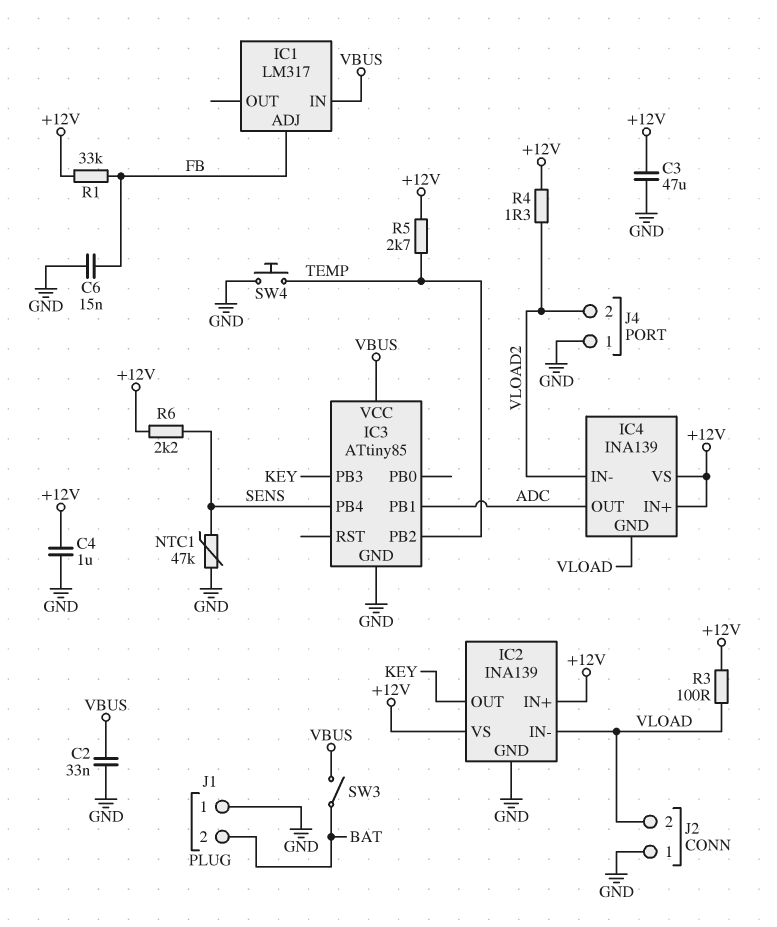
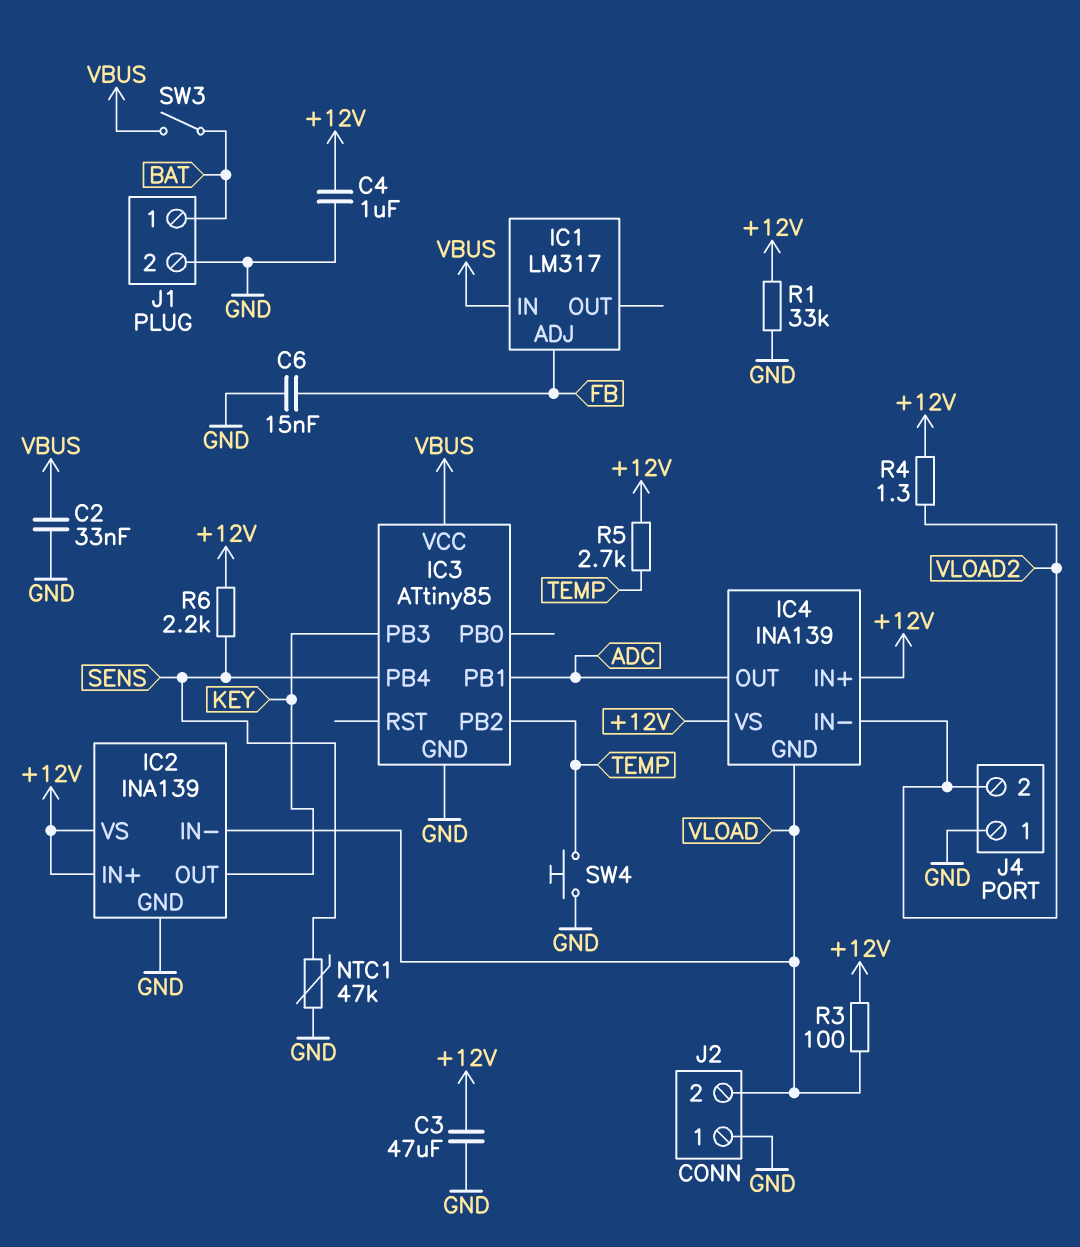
J1 pin 1: GND -> BAT
J1 pin 2: BAT -> GND
R1: 33k (+12V, FB) -> 33k (+12V, GND)

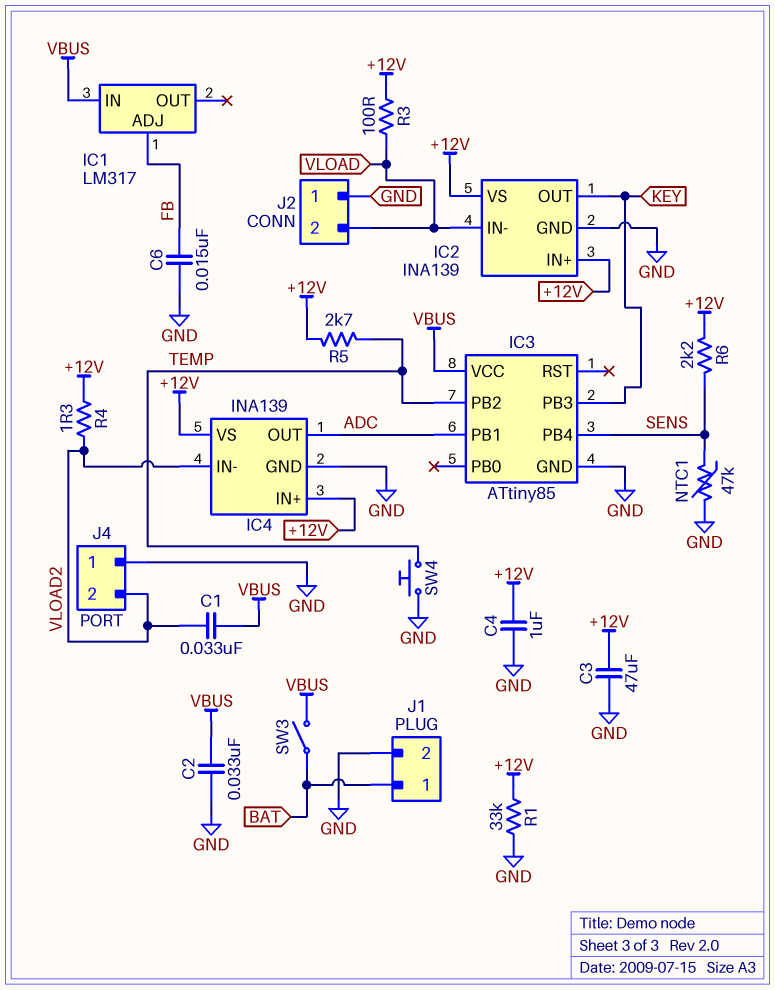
C1: none -> 33nF (VBUS, VLOAD2)
IC4 pin GND: VLOAD -> GND

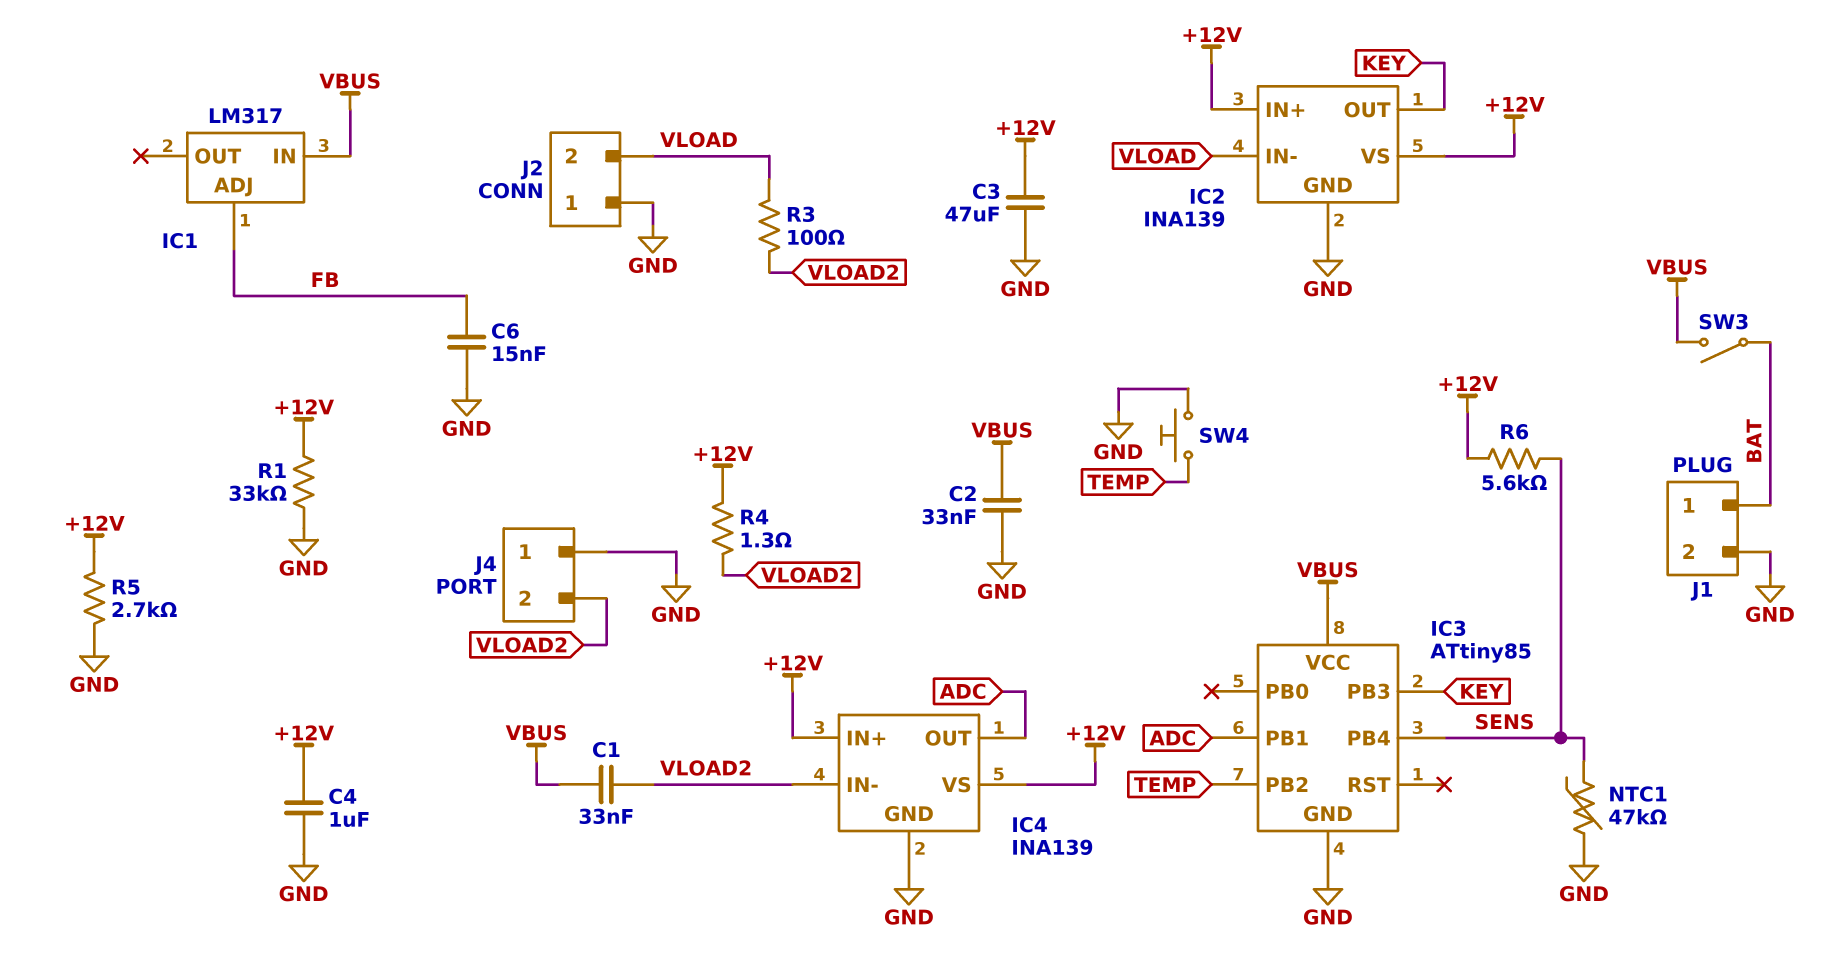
R3: 100 (+12V, VLOAD) -> 100 (VLOAD, VLOAD2)
R5: 2.7k (+12V, TEMP) -> 2.7k (+12V, GND)
R6: 2.2k (+12V, SENS) -> 5.6k (+12V, SENS)

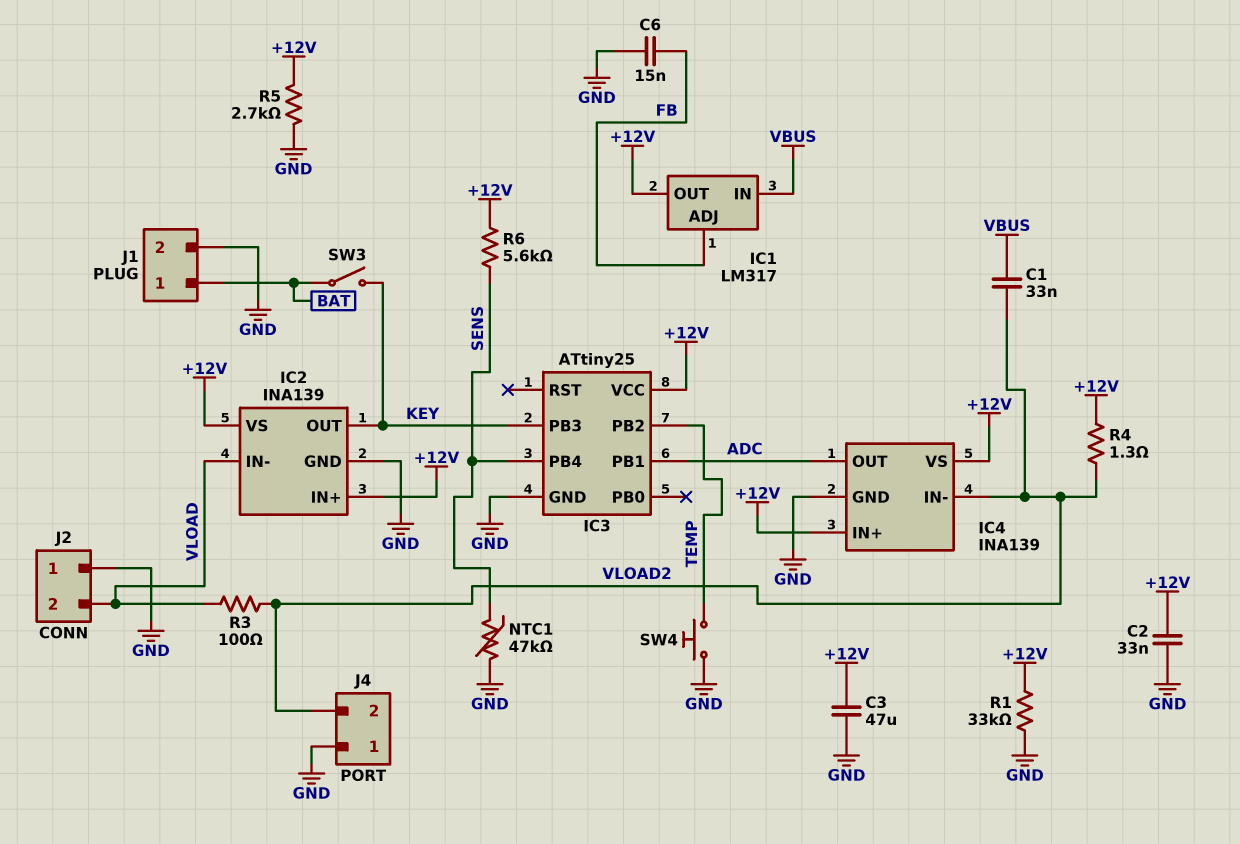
C2: 33nF (GND, VBUS) -> 33nF (+12V, GND)
C4: 1uF (+12V, GND) -> none
IC1 pin OUT: none -> +12V
IC3: ATtiny85 -> ATtiny25
IC3 pin VCC: VBUS -> +12V
SW3: switch (BAT, VBUS) -> switch (BAT, KEY)

